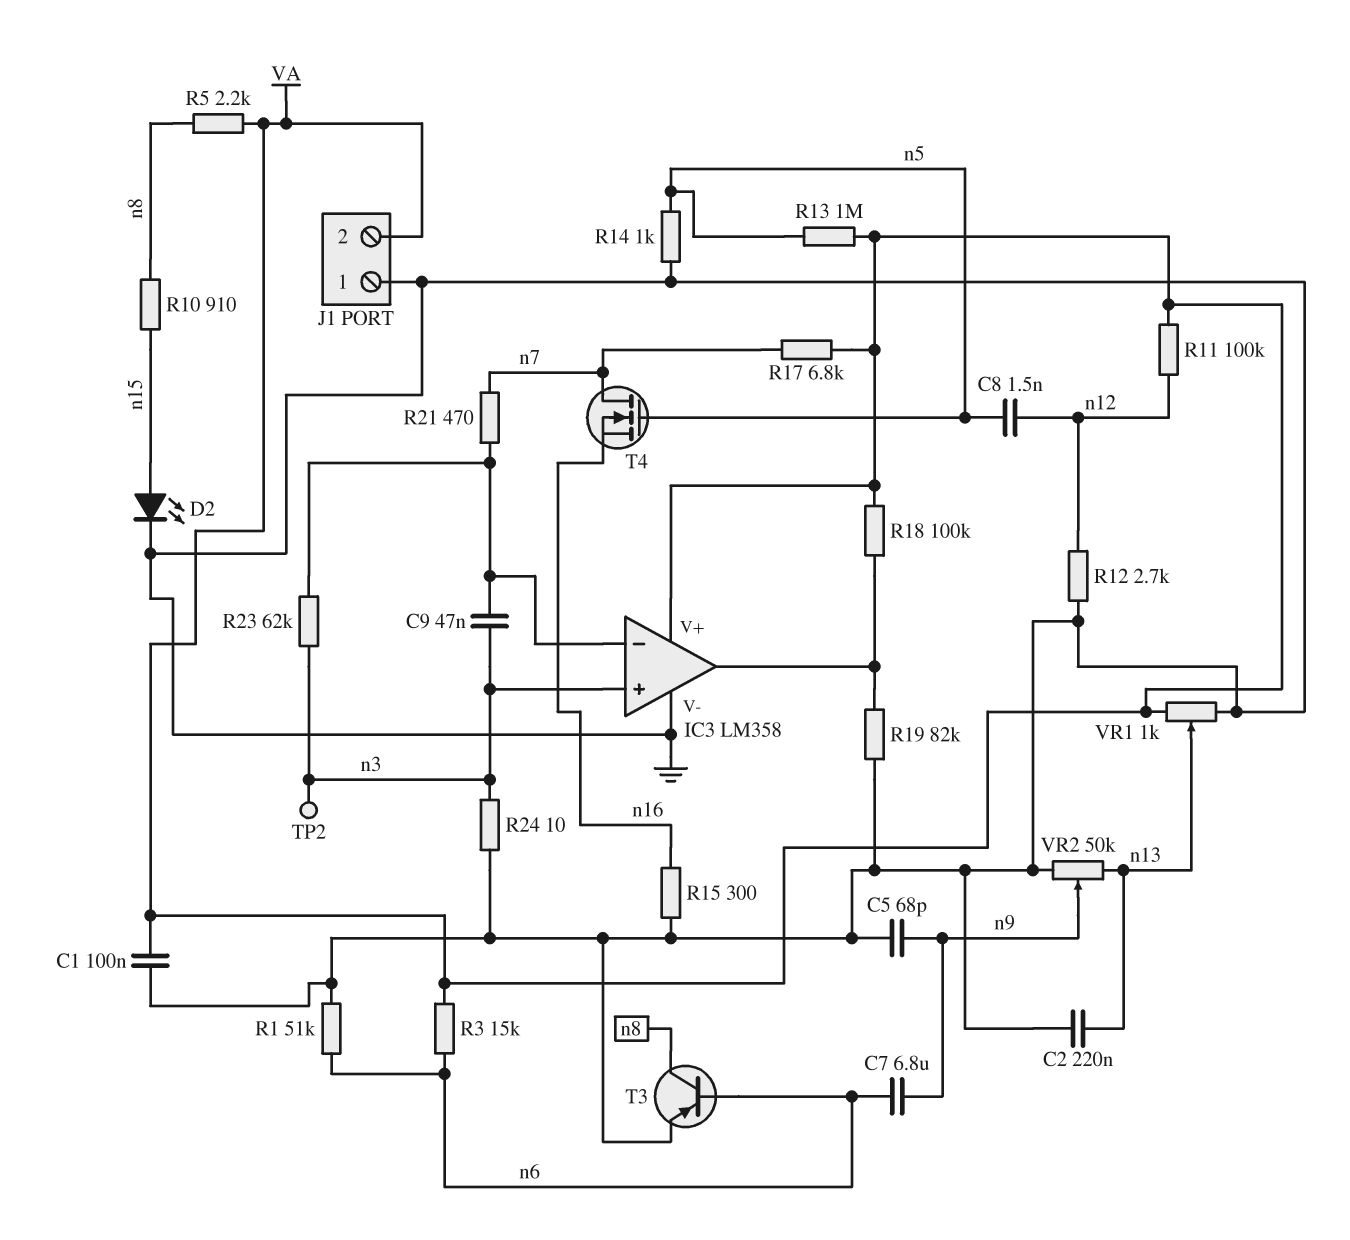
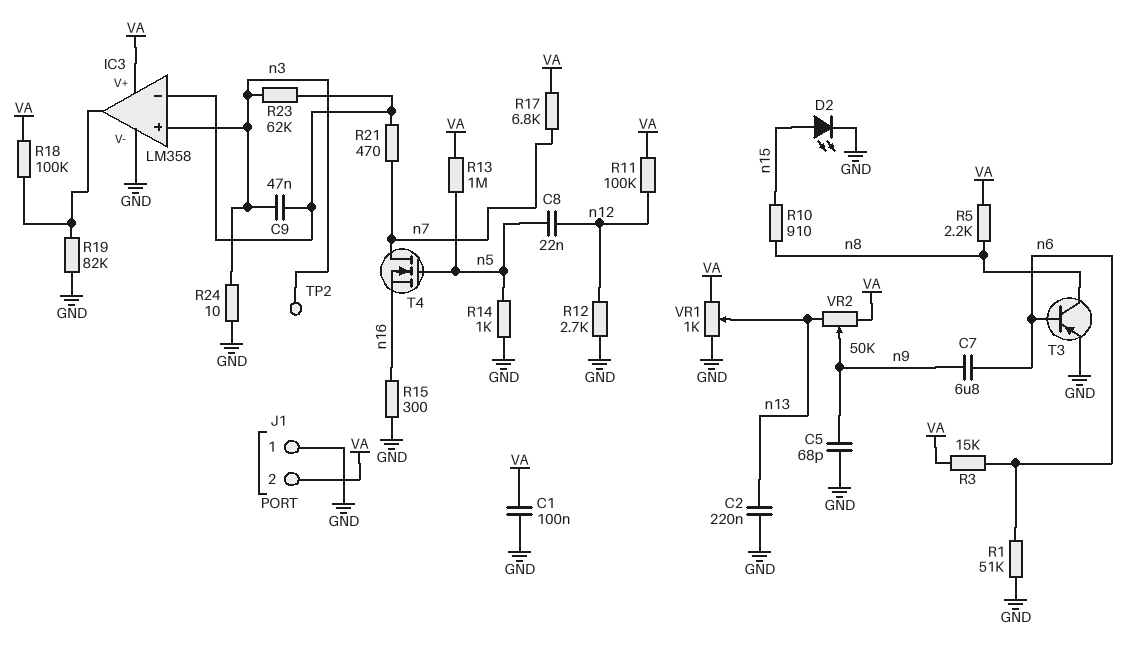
C8: 1.5nF (n5, n12) -> 22nF (n5, n12)
VR2: 50k (GND, n13, wiper n9) -> 50k (VA, n13, wiper n9)

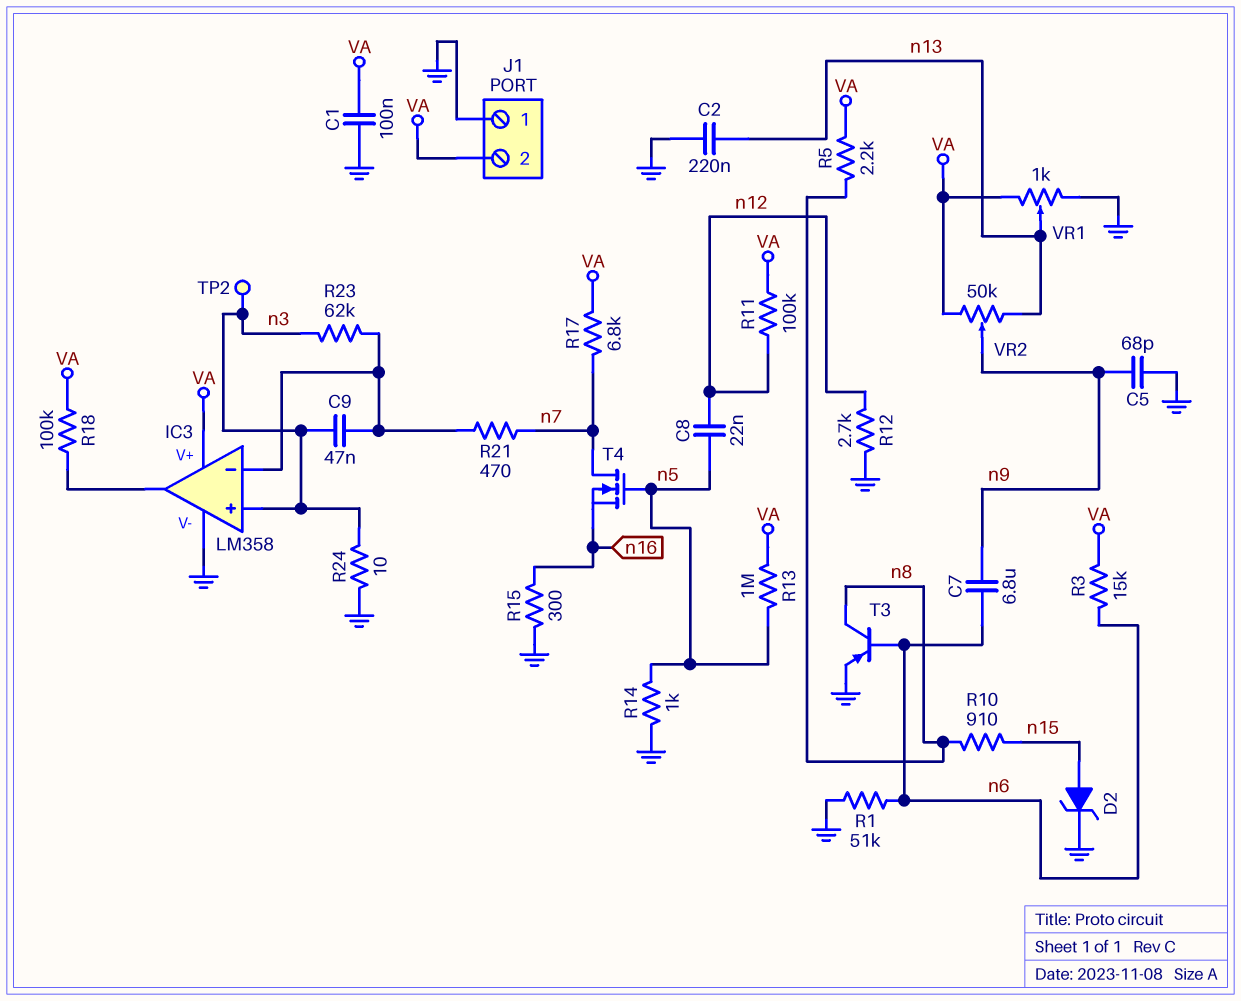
D2: LED (A n15, K GND) -> zener (A n15, K GND)
R19: 82k (GND, IC3/out) -> none

